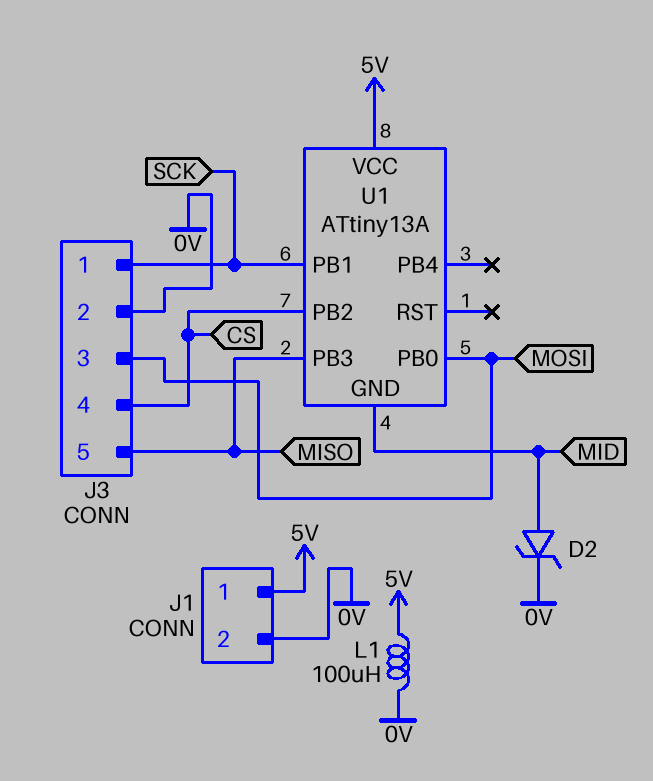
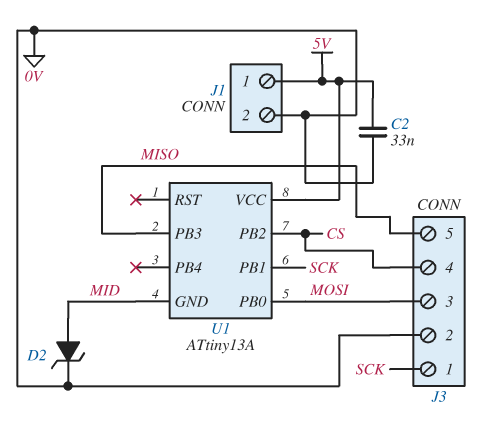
C2: none -> 33nF (0V, 5V)
L1: 100uH (0V, 5V) -> none

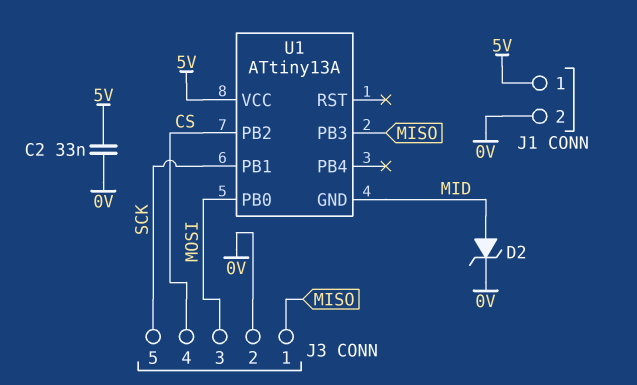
J3 pin 1: SCK -> MISO
J3 pin 5: MISO -> SCK

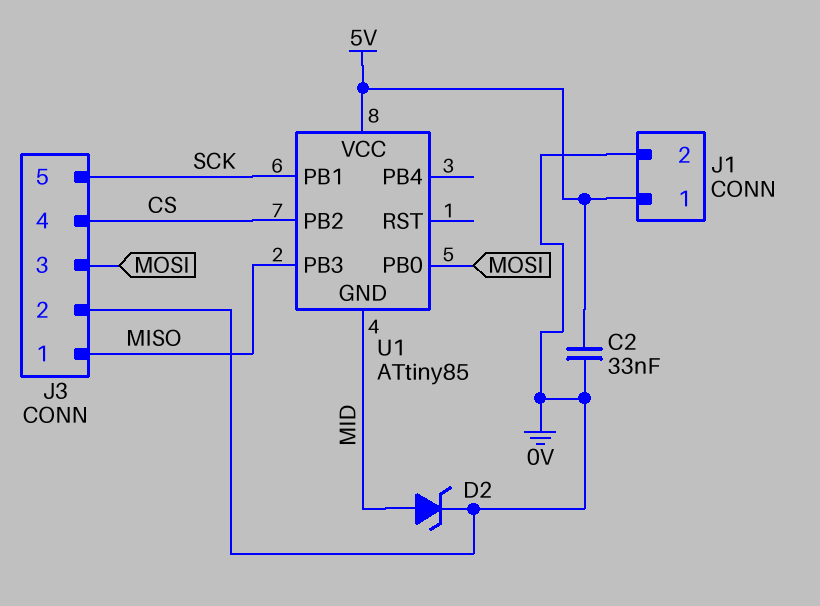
U1: ATtiny13A -> ATtiny85

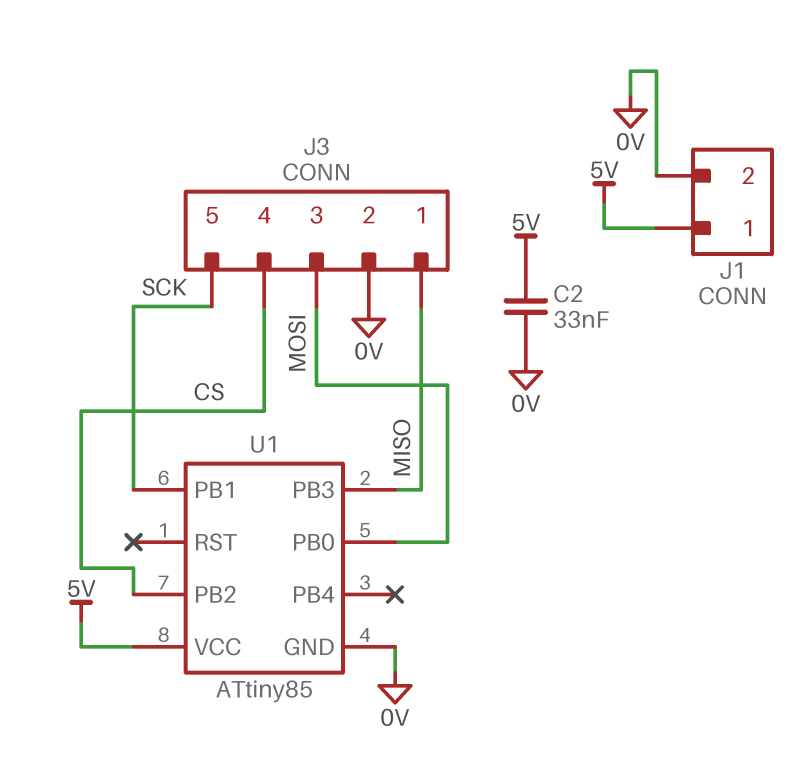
D2: zener (A MID, K 0V) -> none
U1 pin GND: MID -> 0V

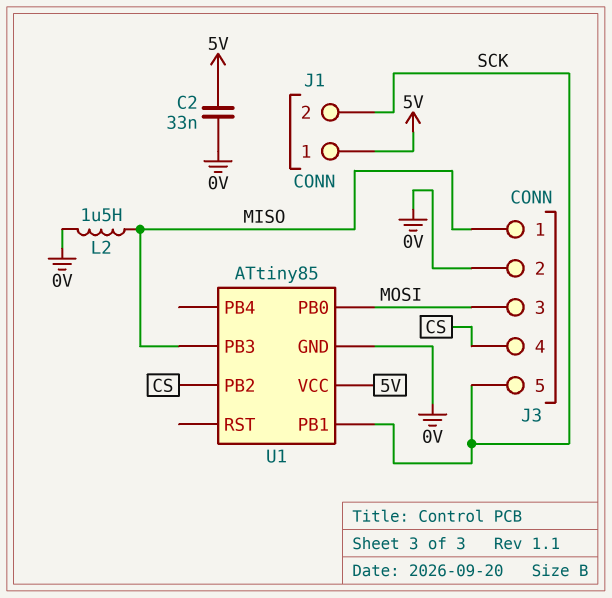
J1 pin 2: 0V -> SCK
L2: none -> 1.5uH (0V, MISO)

